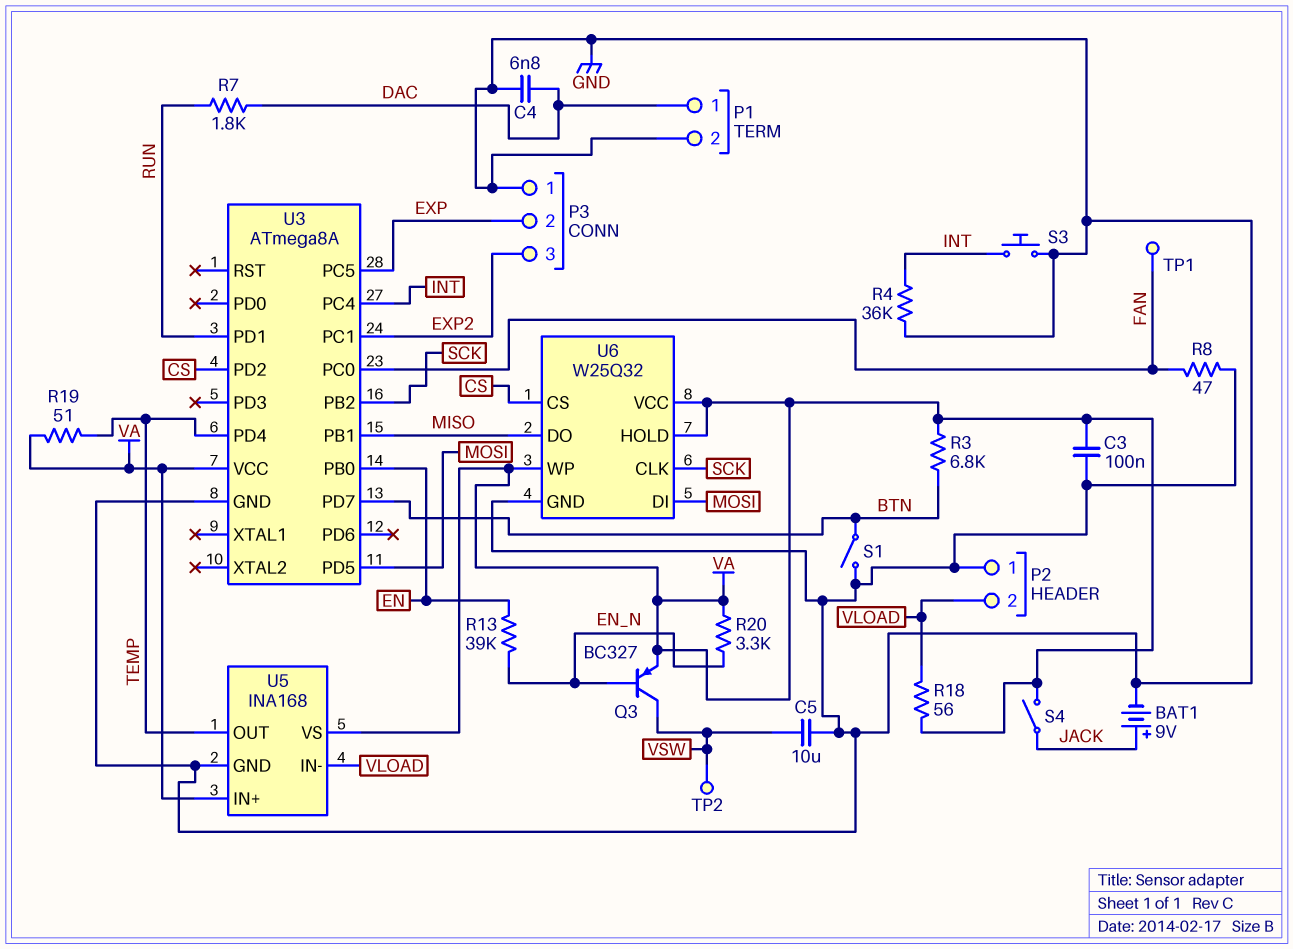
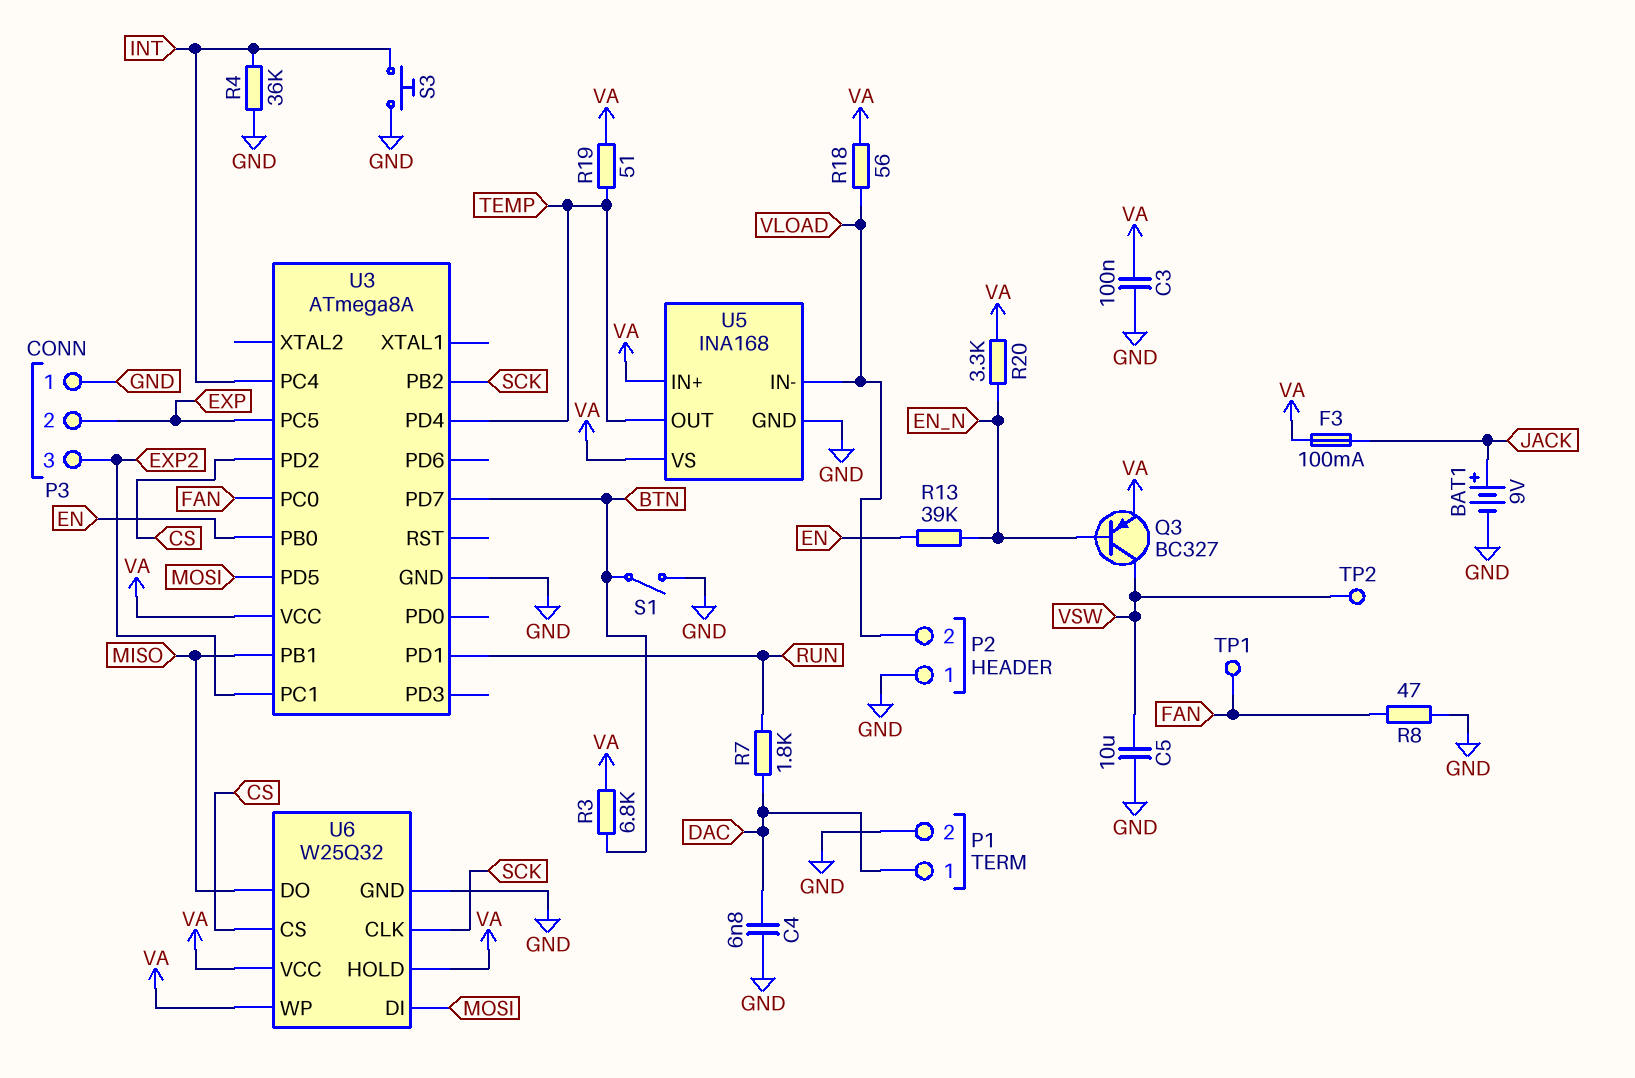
F3: none -> 100mA (JACK, VA)
S4: switch (JACK, VA) -> none

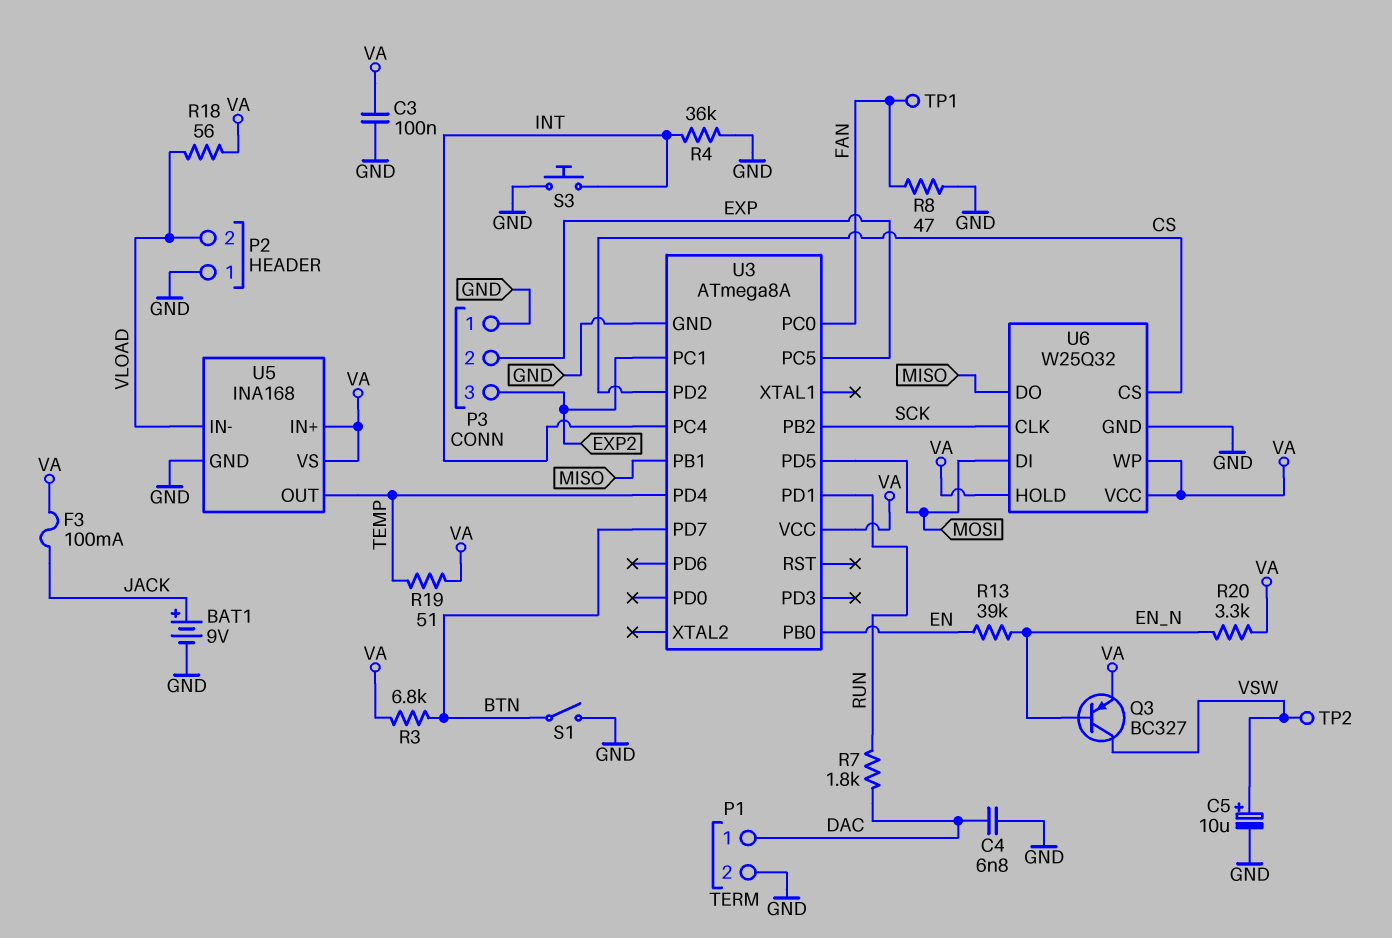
C5: 10uF (GND, VSW) -> 10uF (plus VSW, minus GND)

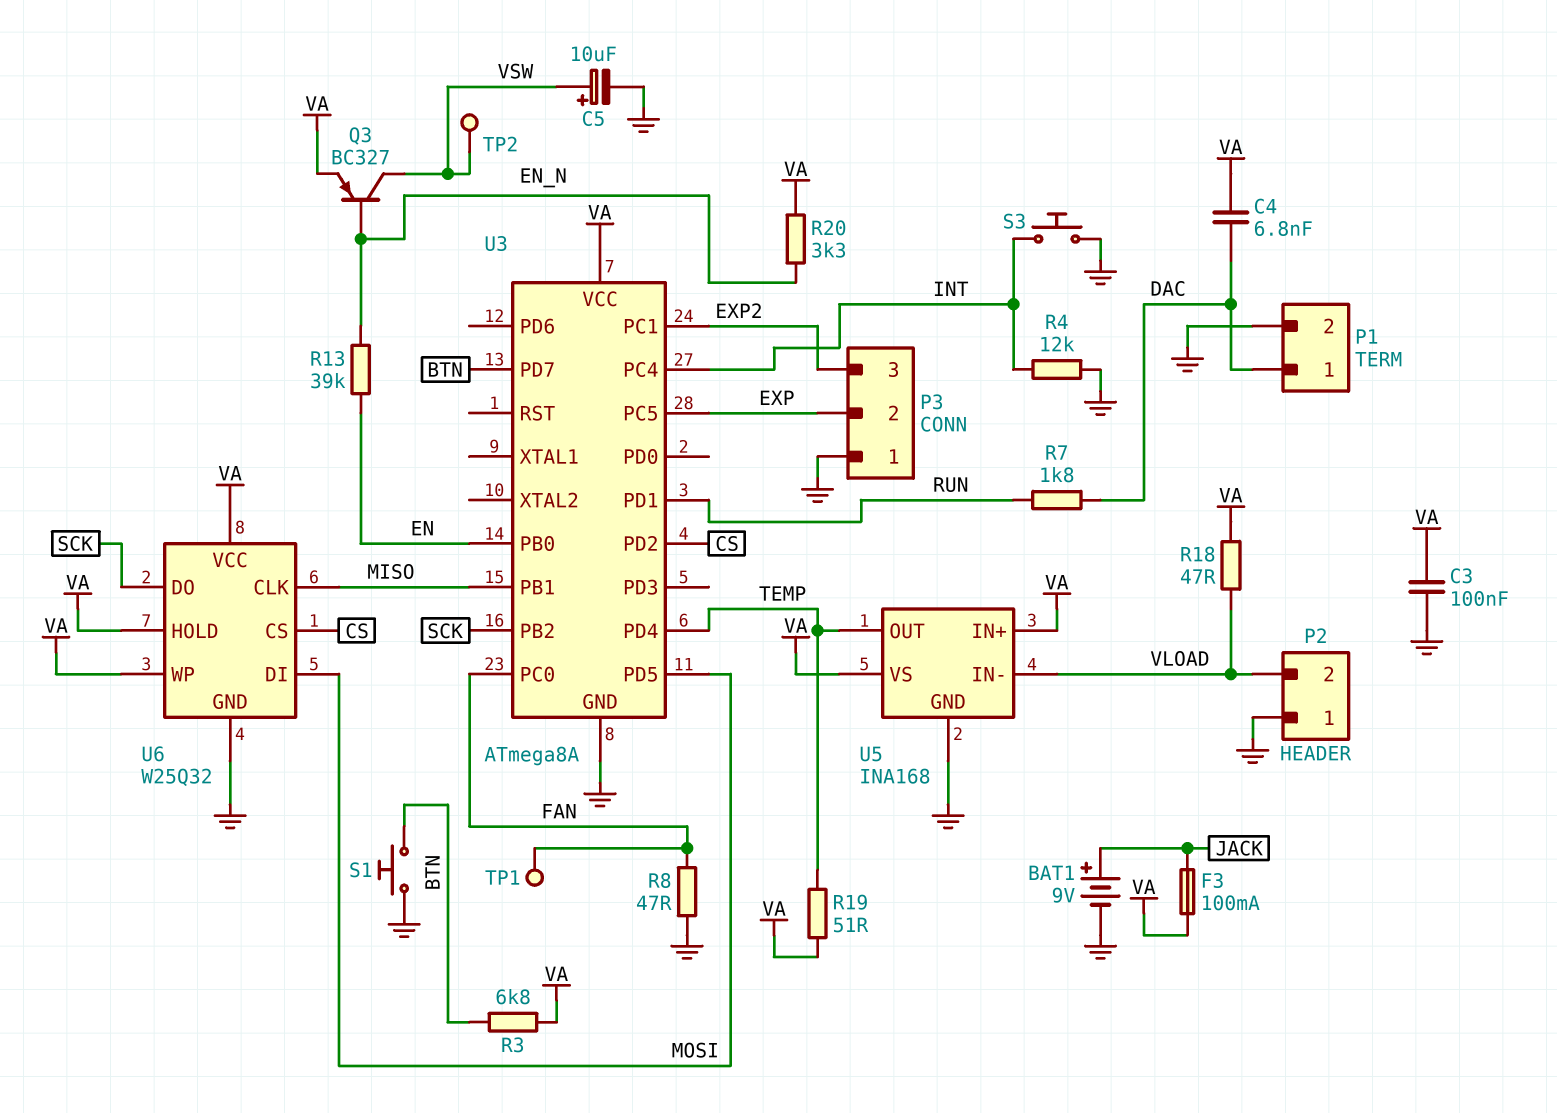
C4: 6.8nF (DAC, GND) -> 6.8nF (DAC, VA)
R4: 36k (GND, INT) -> 12k (GND, INT)
R18: 56 (VA, VLOAD) -> 47 (VA, VLOAD)
S1: switch (BTN, GND) -> button (BTN, GND)
U6 pin CLK: SCK -> MISO
U6 pin DO: MISO -> SCK

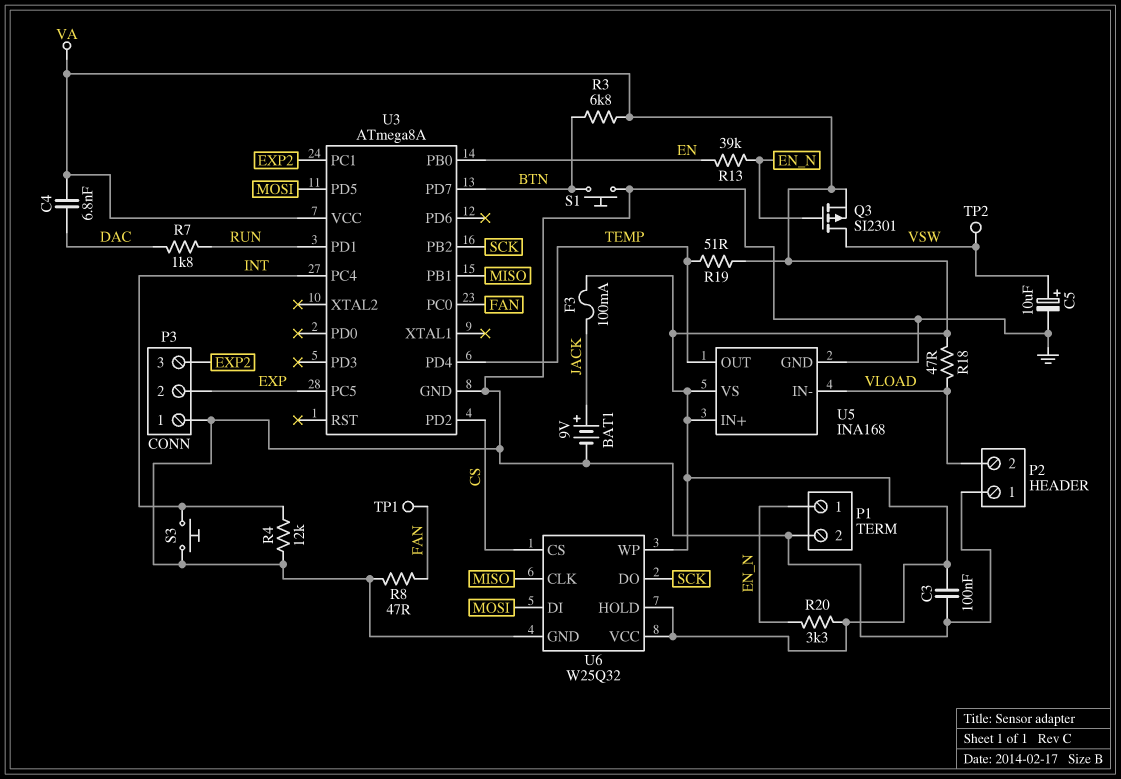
P1 pin 1: DAC -> EN_N
Q3: PNP BC327 (B EN_N, C VSW, E VA) -> PMOS SI2301 (G EN_N, D VSW, S VA)

